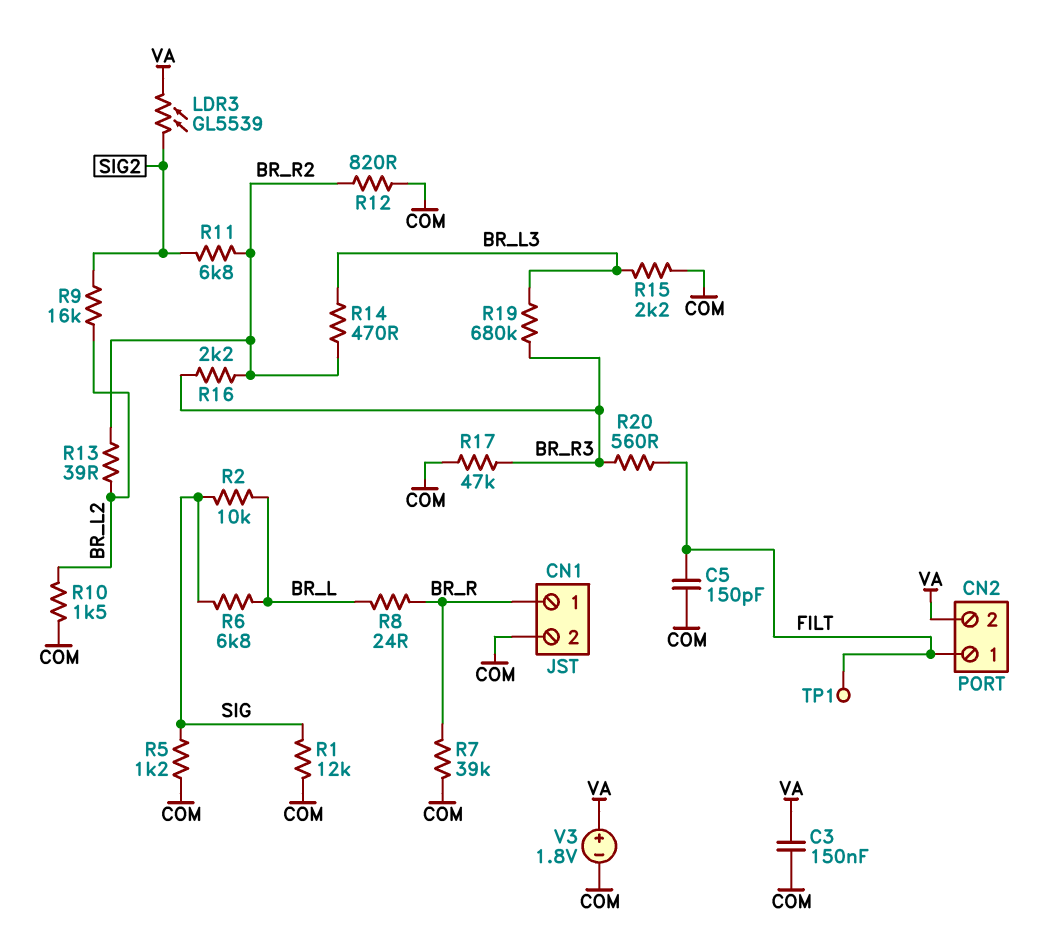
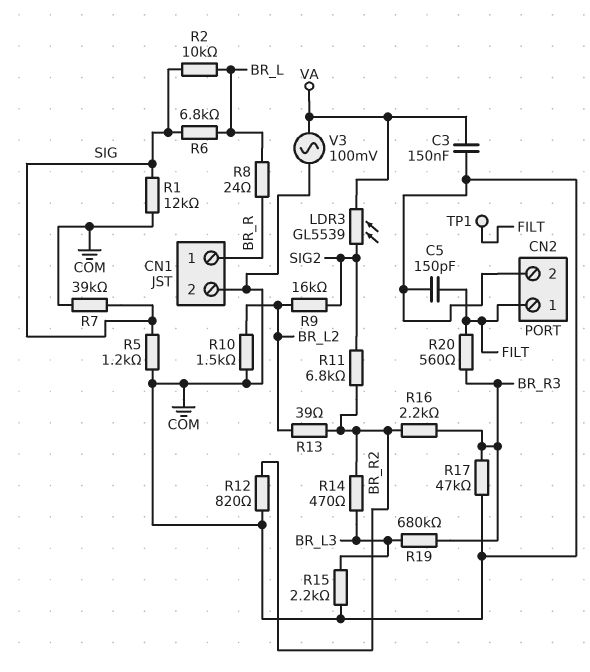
CN2 pin 2: VA -> COM
R7: 39k (BR_R, COM) -> 39k (COM, SIG)
V3: 1.8V (plus VA, minus COM) -> AC 100mV (COM, VA)

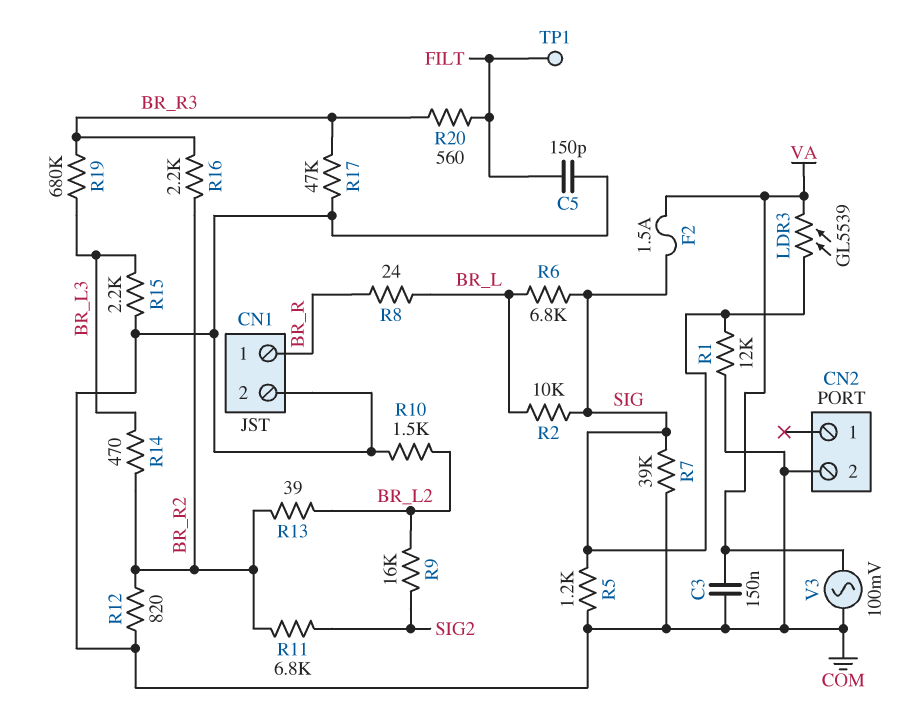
CN2 pin 1: FILT -> none
F2: none -> 1.5A (SIG, VA)
LDR3: GL5539 (SIG2, VA) -> GL5539 (SIG, VA)

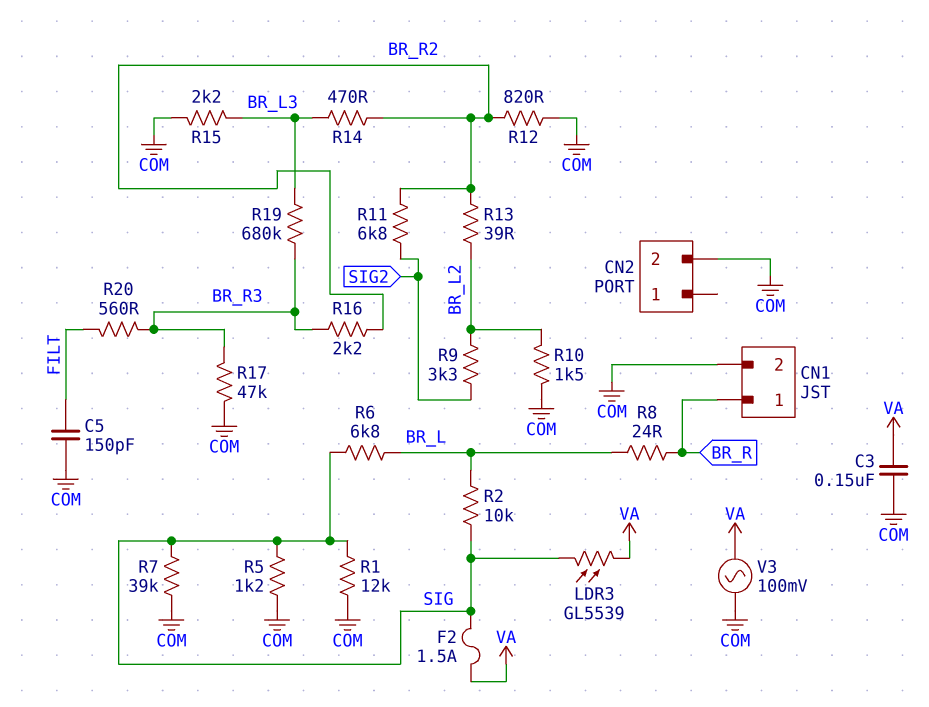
R9: 16k (BR_L2, SIG2) -> 3.3k (BR_L2, SIG2)
TP1: test point (FILT) -> none

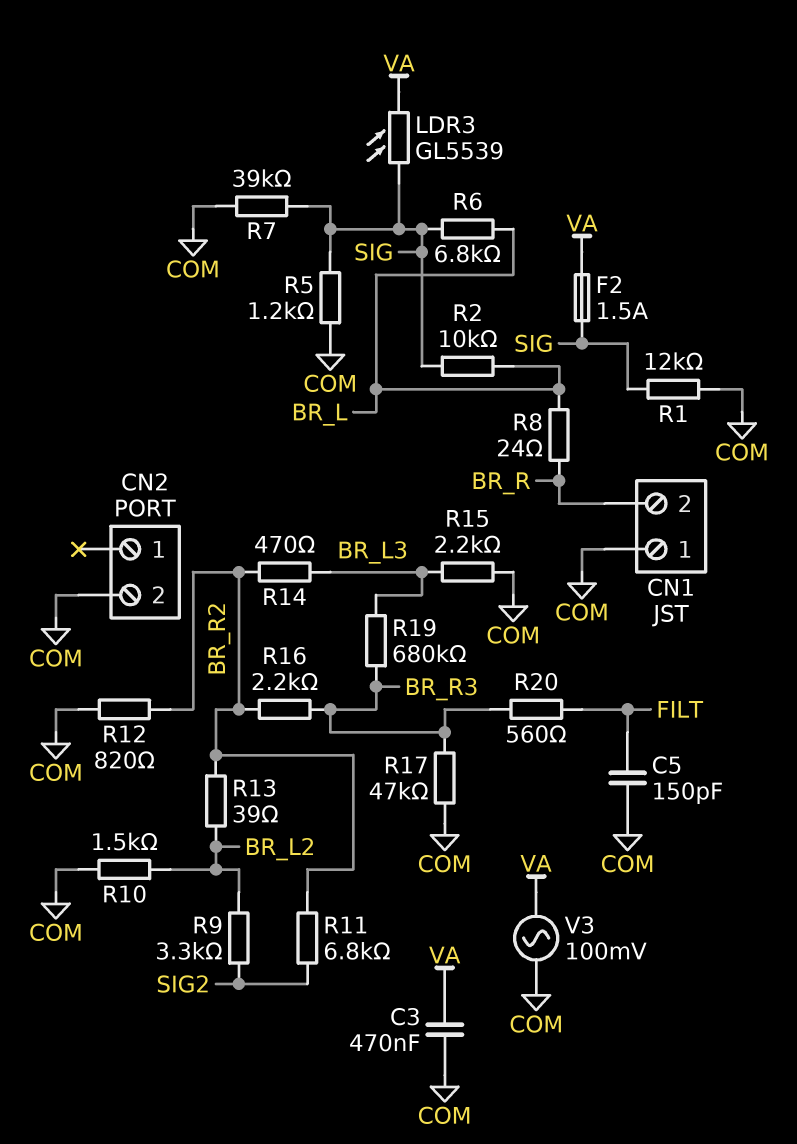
C3: 150nF (COM, VA) -> 470nF (COM, VA)
CN1 pin 1: BR_R -> COM
CN1 pin 2: COM -> BR_R

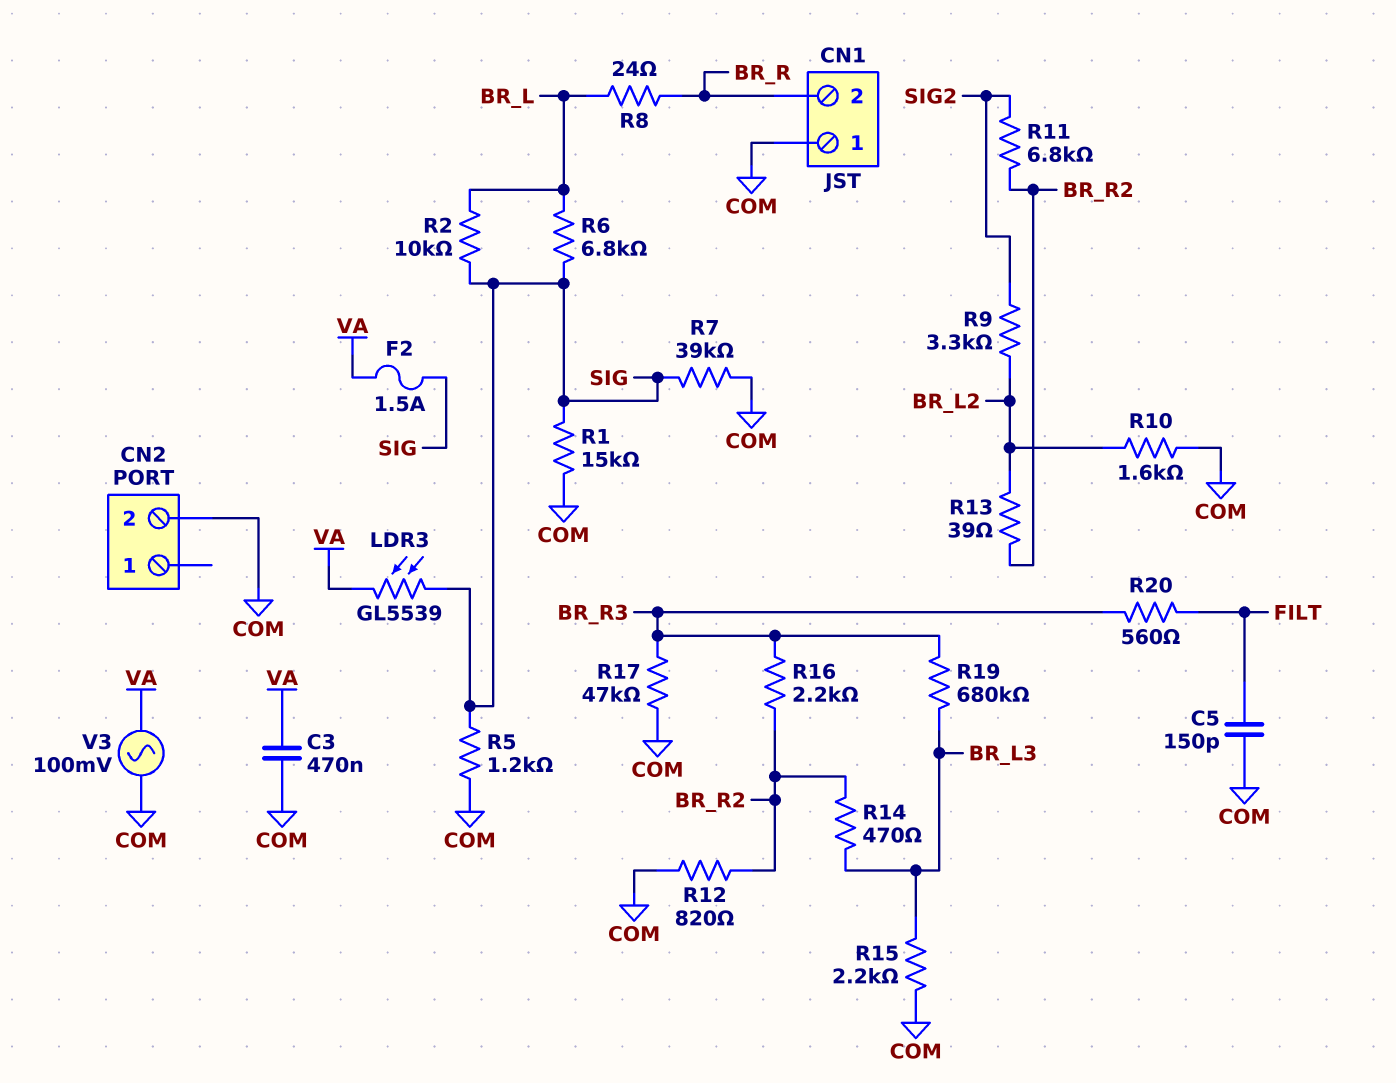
R1: 12k (COM, SIG) -> 15k (COM, SIG)
R10: 1.5k (BR_L2, COM) -> 1.6k (BR_L2, COM)

